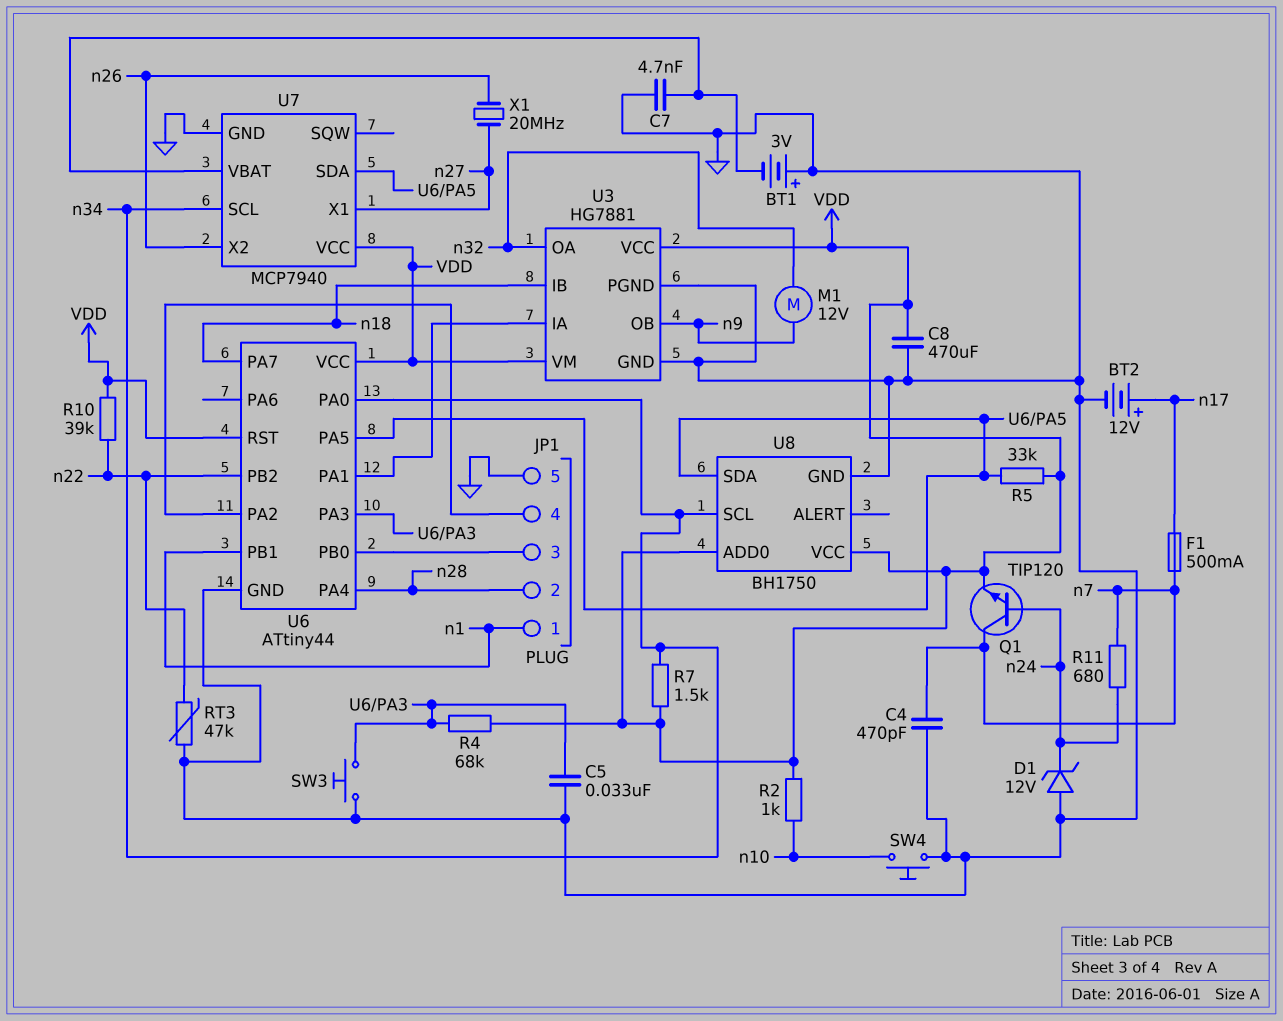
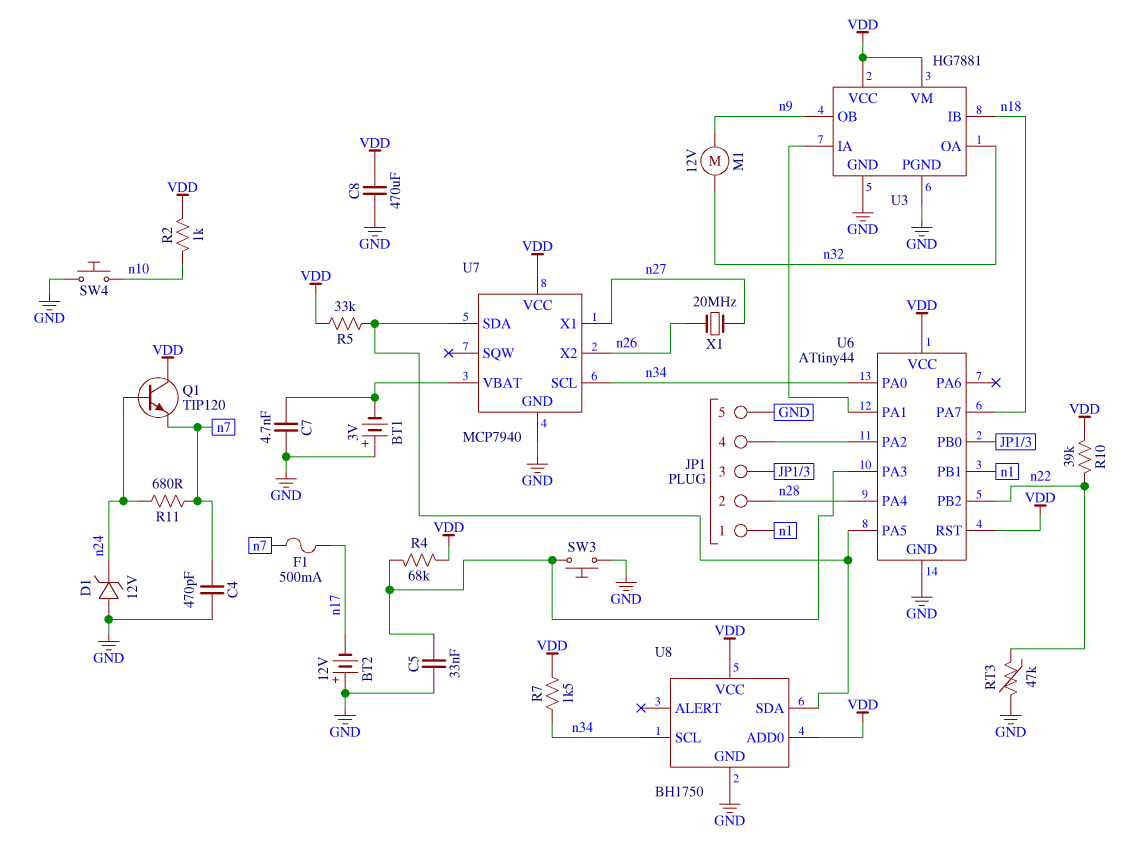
BT2: 12V (plus n17, minus GND) -> 12V (plus GND, minus n17)
Q1: NPN TIP120 (B n24, C n7, E VDD) -> NPN TIP120 (B n24, C VDD, E n7)

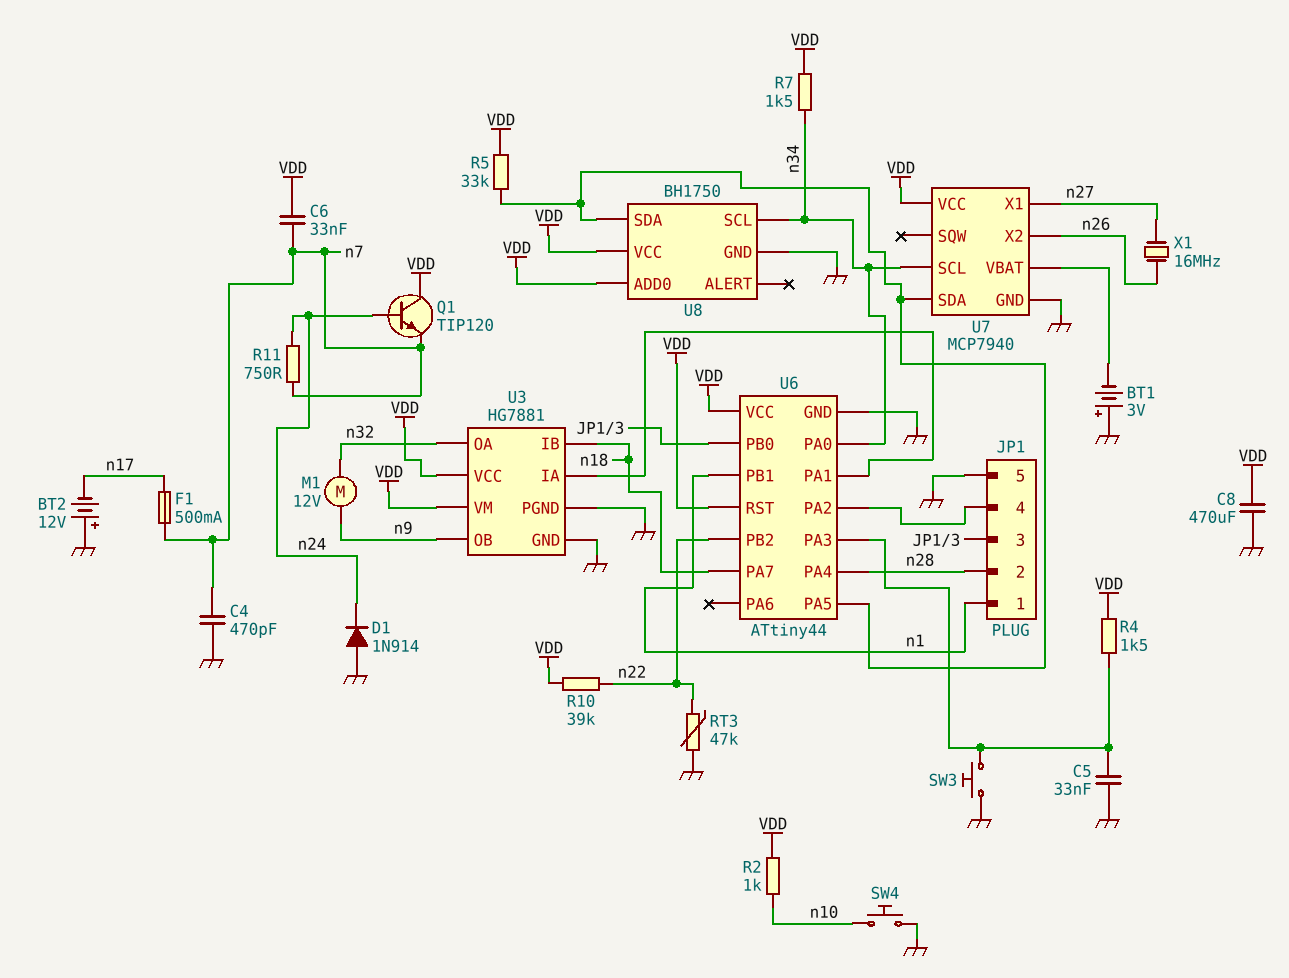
C6: none -> 33nF (VDD, n7)
C7: 4.7nF (GND, U7/VBAT) -> none
D1: zener 12V (A GND, K n24) -> diode 1N914 (A GND, K n24)
R4: 68k (U6/PA3, VDD) -> 1.5k (U6/PA3, VDD)
R11: 680 (n7, n24) -> 750 (n7, n24)
X1: 20MHz (n26, n27) -> 16MHz (n26, n27)

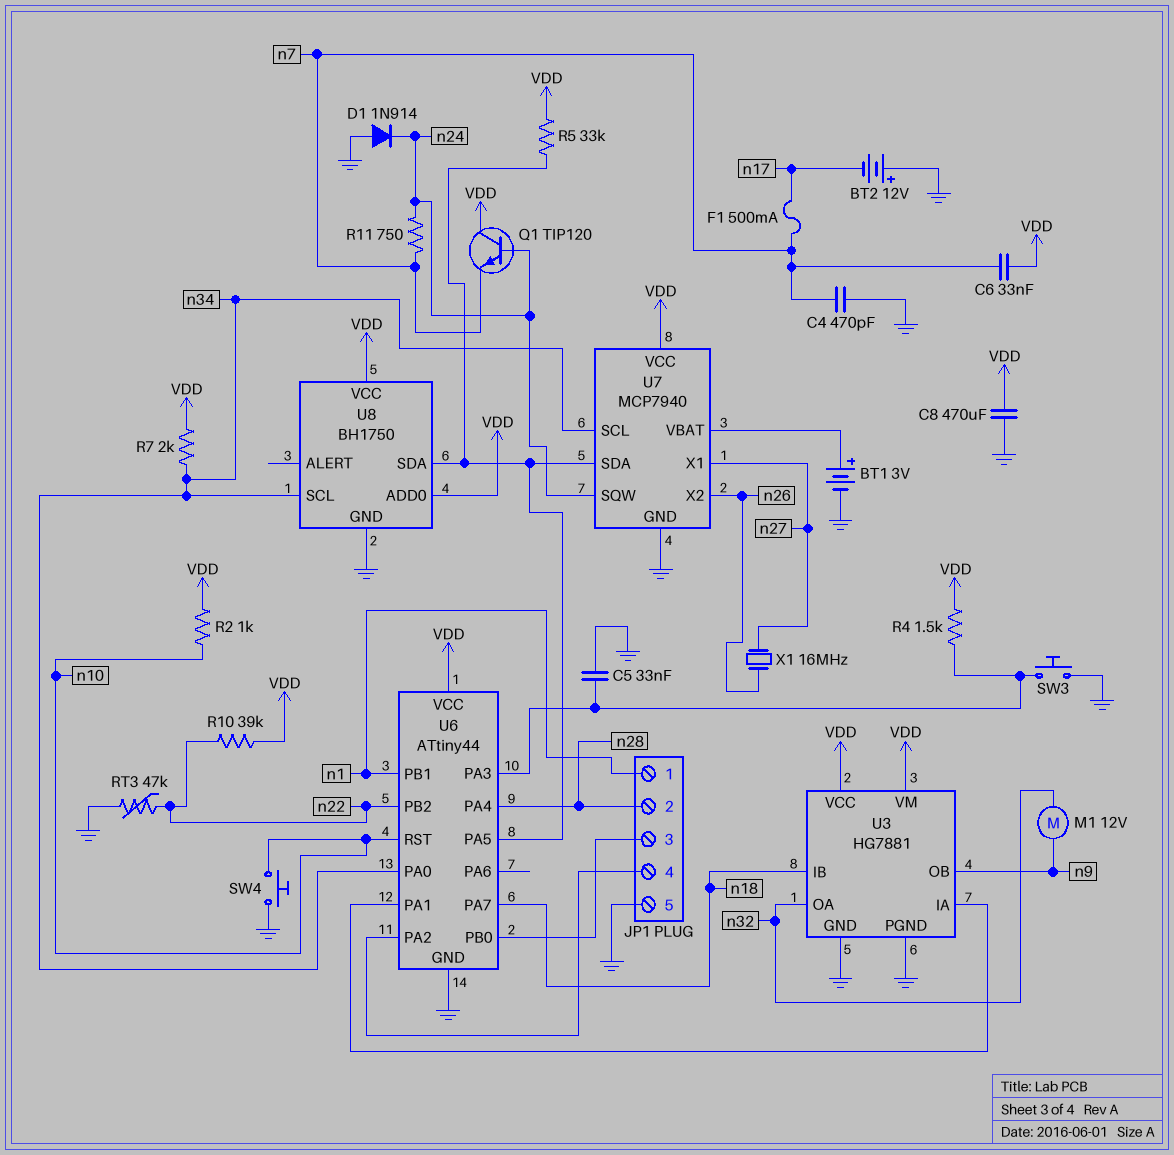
BT1: 3V (plus GND, minus U7/VBAT) -> 3V (plus U7/VBAT, minus GND)
R7: 1.5k (VDD, n34) -> 2k (VDD, n34)
U6 pin RST: VDD -> n10
U7 pin SQW: none -> n24

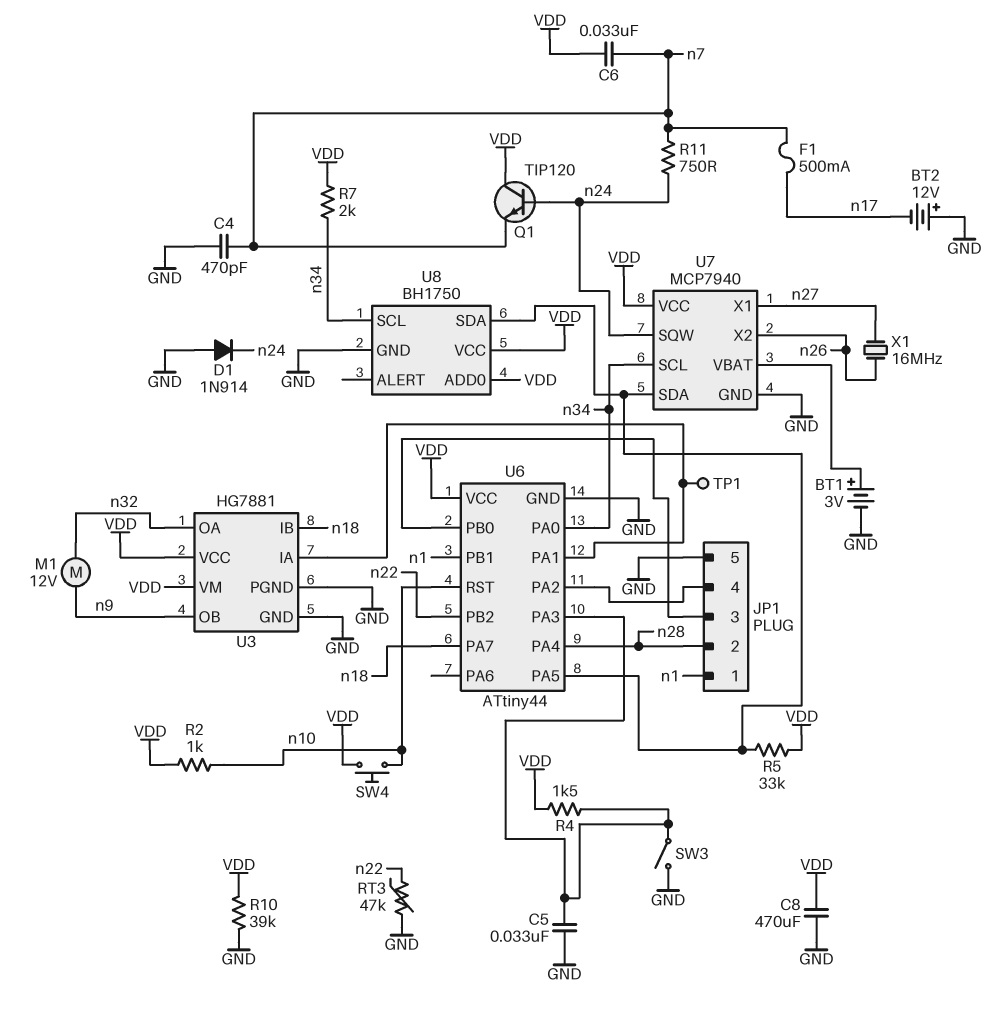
R10: 39k (VDD, n22) -> 39k (GND, VDD)
SW3: button (GND, U6/PA3) -> switch (GND, U6/PA3)
SW4: button (GND, n10) -> button (VDD, n10)
TP1: none -> test point (U3/IA)

